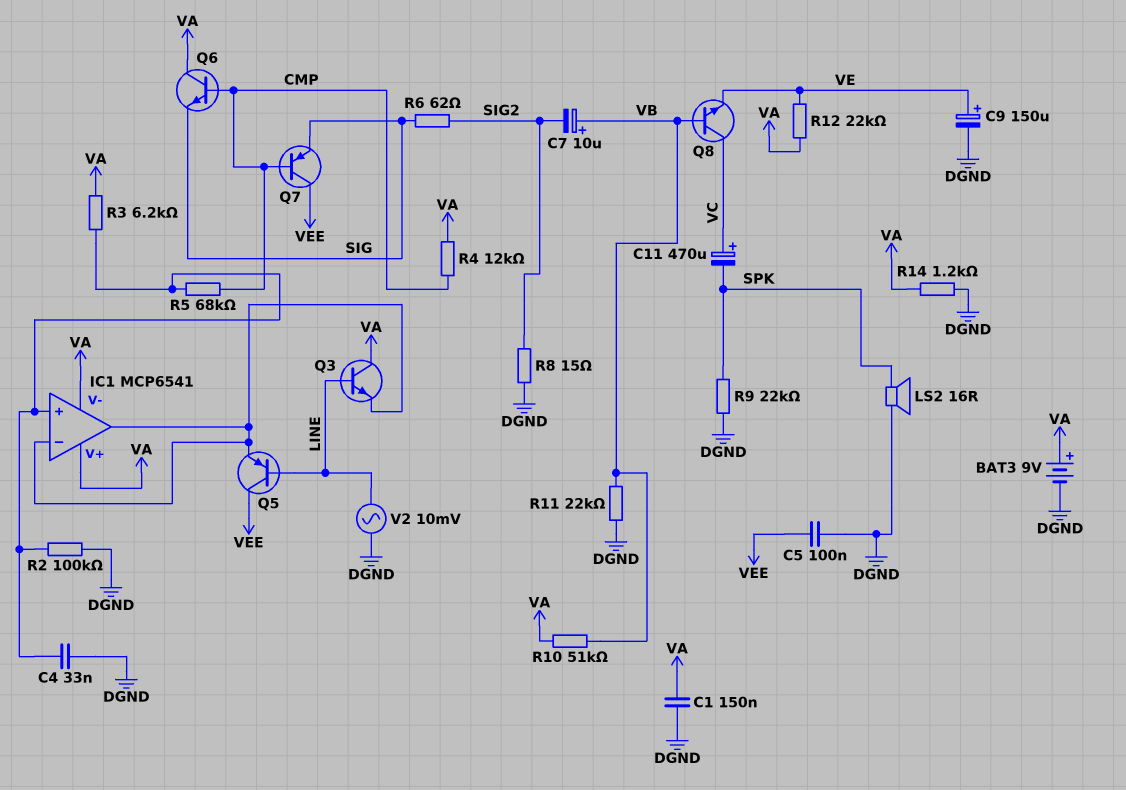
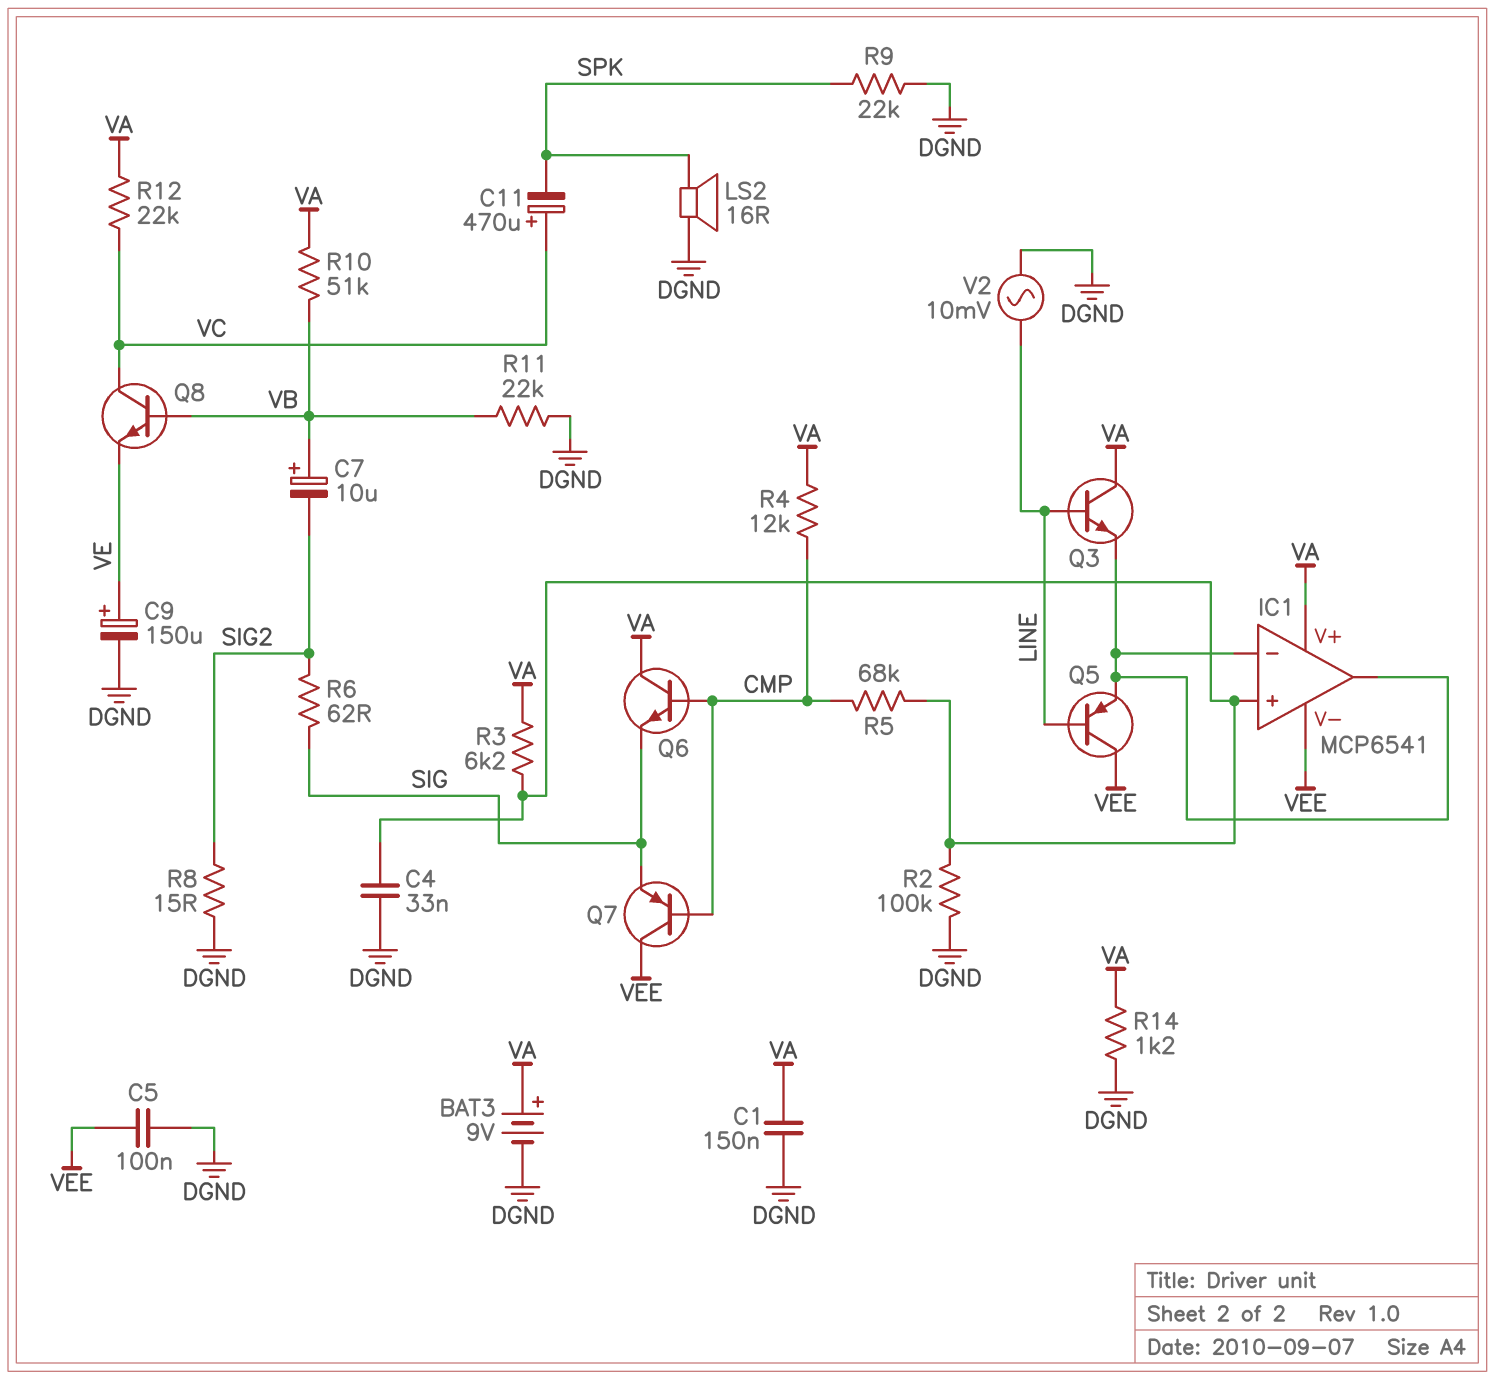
IC1 pin V-: VA -> VEE
R12: 22k (VA, VE) -> 22k (VA, VC)

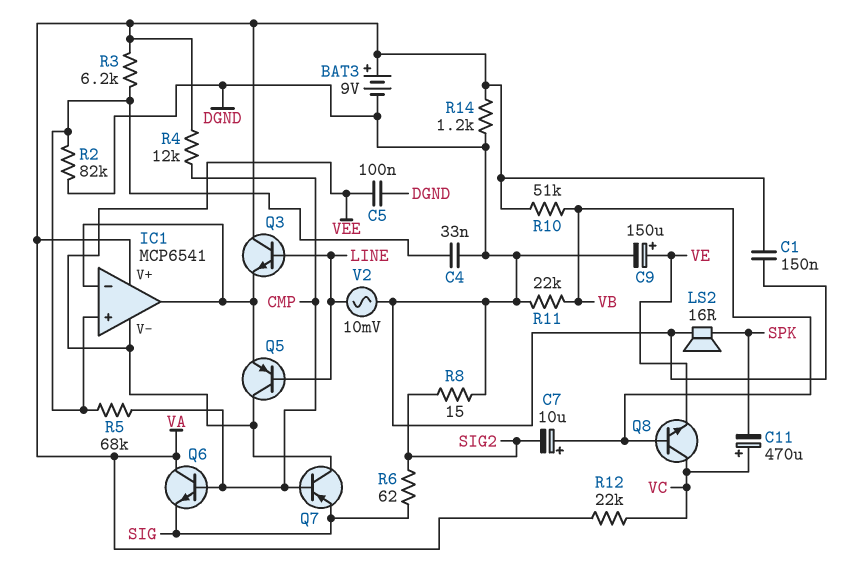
R2: 100k (DGND, IC1/in+) -> 82k (DGND, IC1/in+)
R9: 22k (DGND, SPK) -> none

